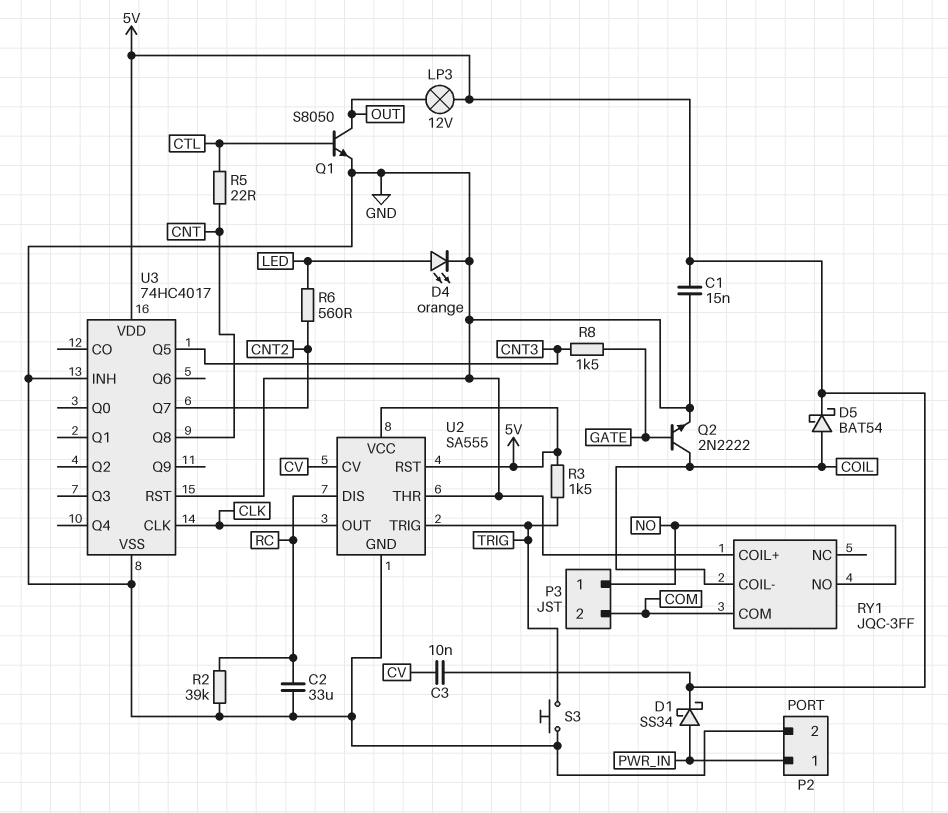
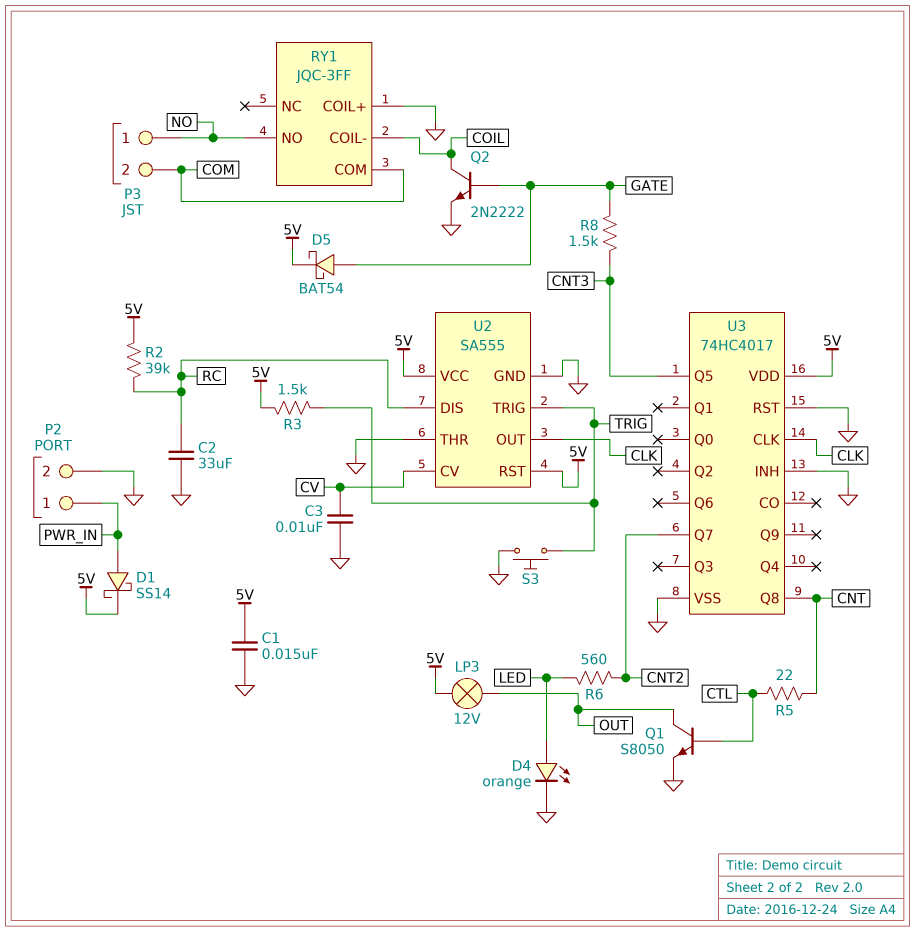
C3: 10nF (5V, CV) -> 10nF (CV, GND)
D1: schottky SS34 (A PWR_IN, K 5V) -> schottky SS14 (A PWR_IN, K 5V)
D5: schottky BAT54 (A COIL, K 5V) -> schottky BAT54 (A GATE, K 5V)
R2: 39k (GND, RC) -> 39k (5V, RC)

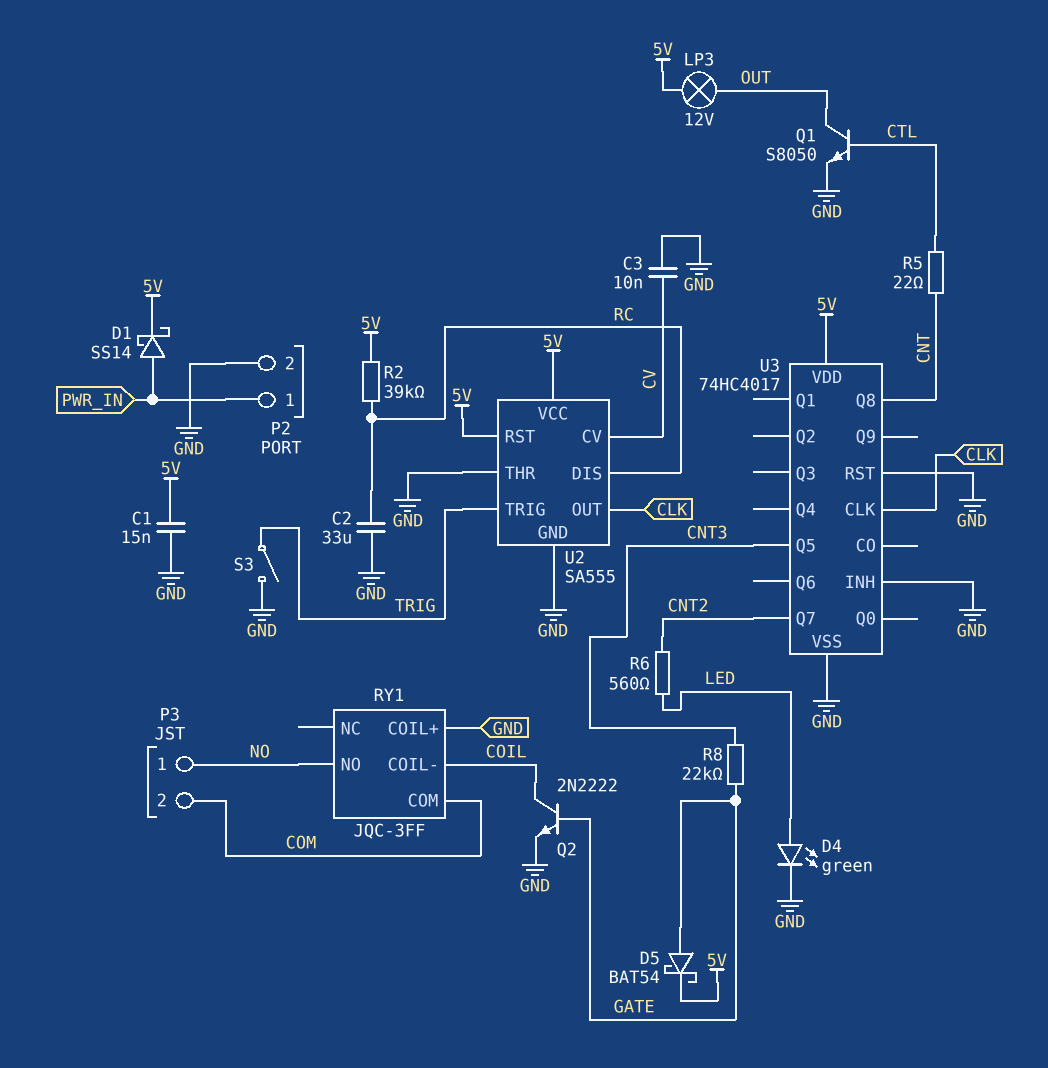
D4: LED orange (A LED, K GND) -> LED green (A LED, K GND)
R3: 1.5k (5V, TRIG) -> none
R8: 1.5k (CNT3, GATE) -> 22k (CNT3, GATE)
S3: button (GND, TRIG) -> switch (GND, TRIG)

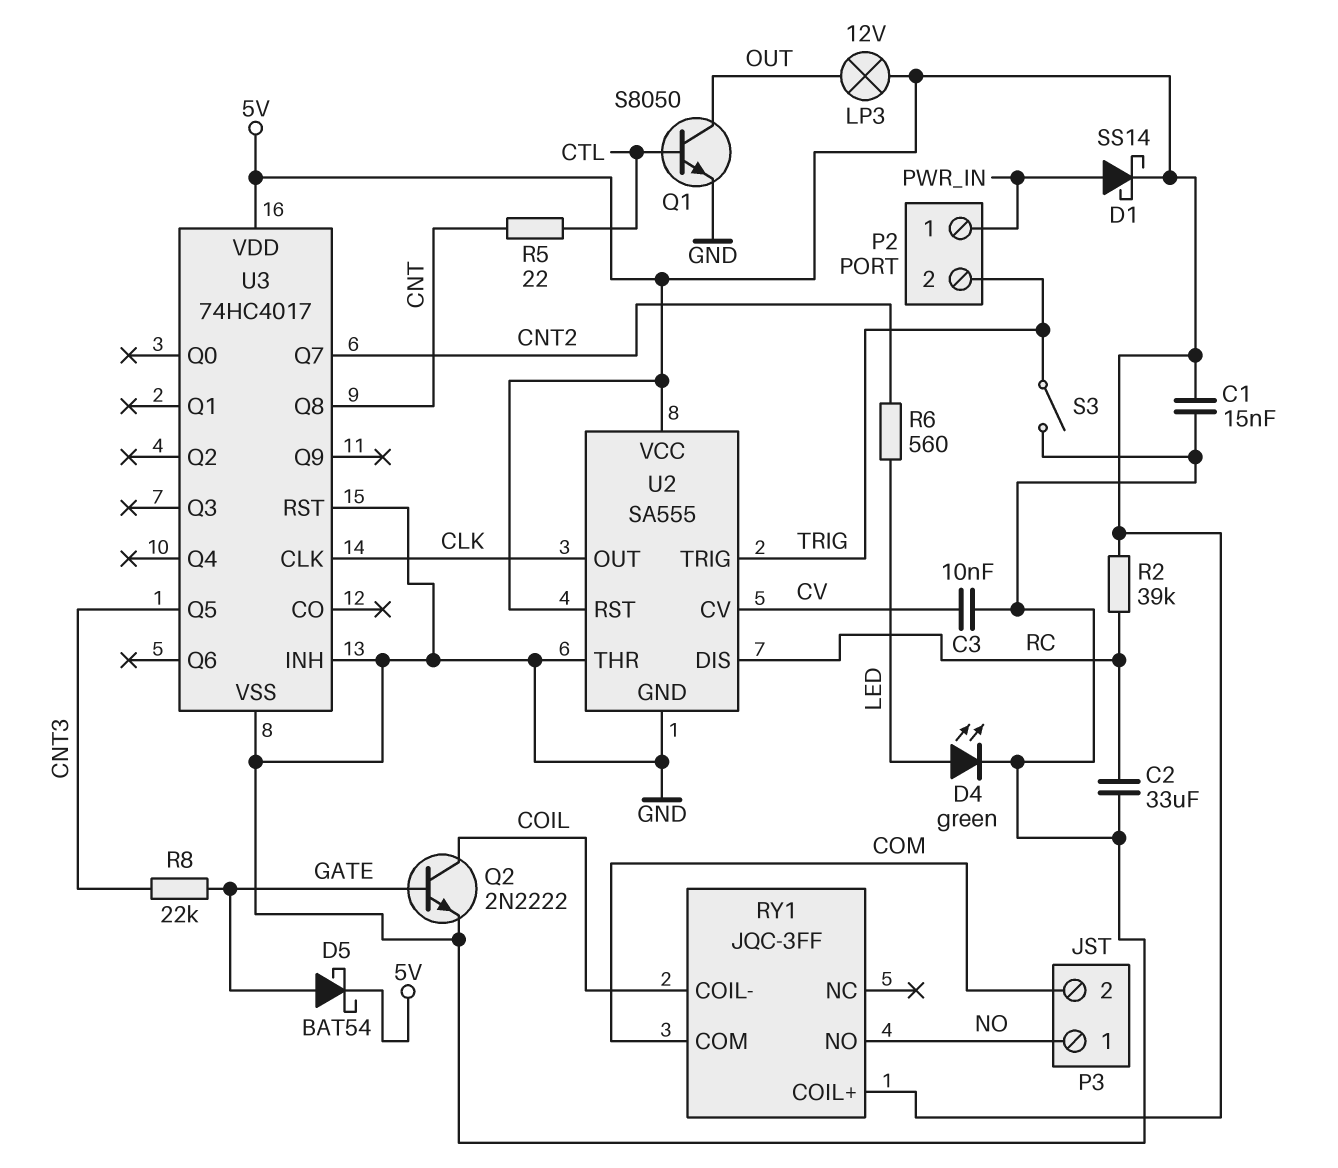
P2 pin 2: GND -> TRIG
RY1 pin COIL+: GND -> 5V

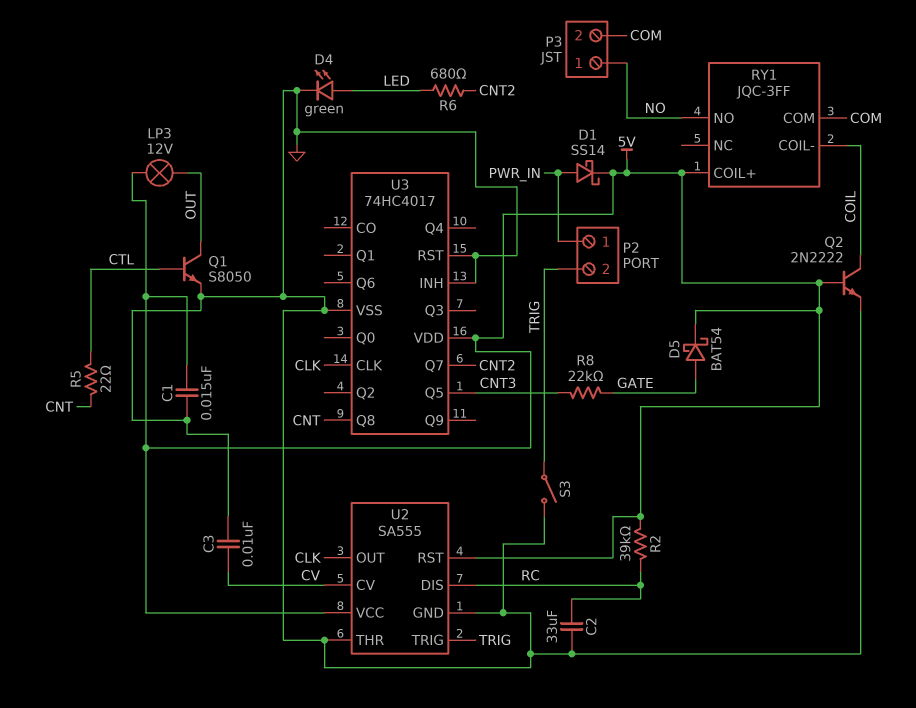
Q2: NPN 2N2222 (B GATE, C COIL, E GND) -> NPN 2N2222 (B 5V, C COIL, E GND)
R6: 560 (CNT2, LED) -> 680 (CNT2, LED)

